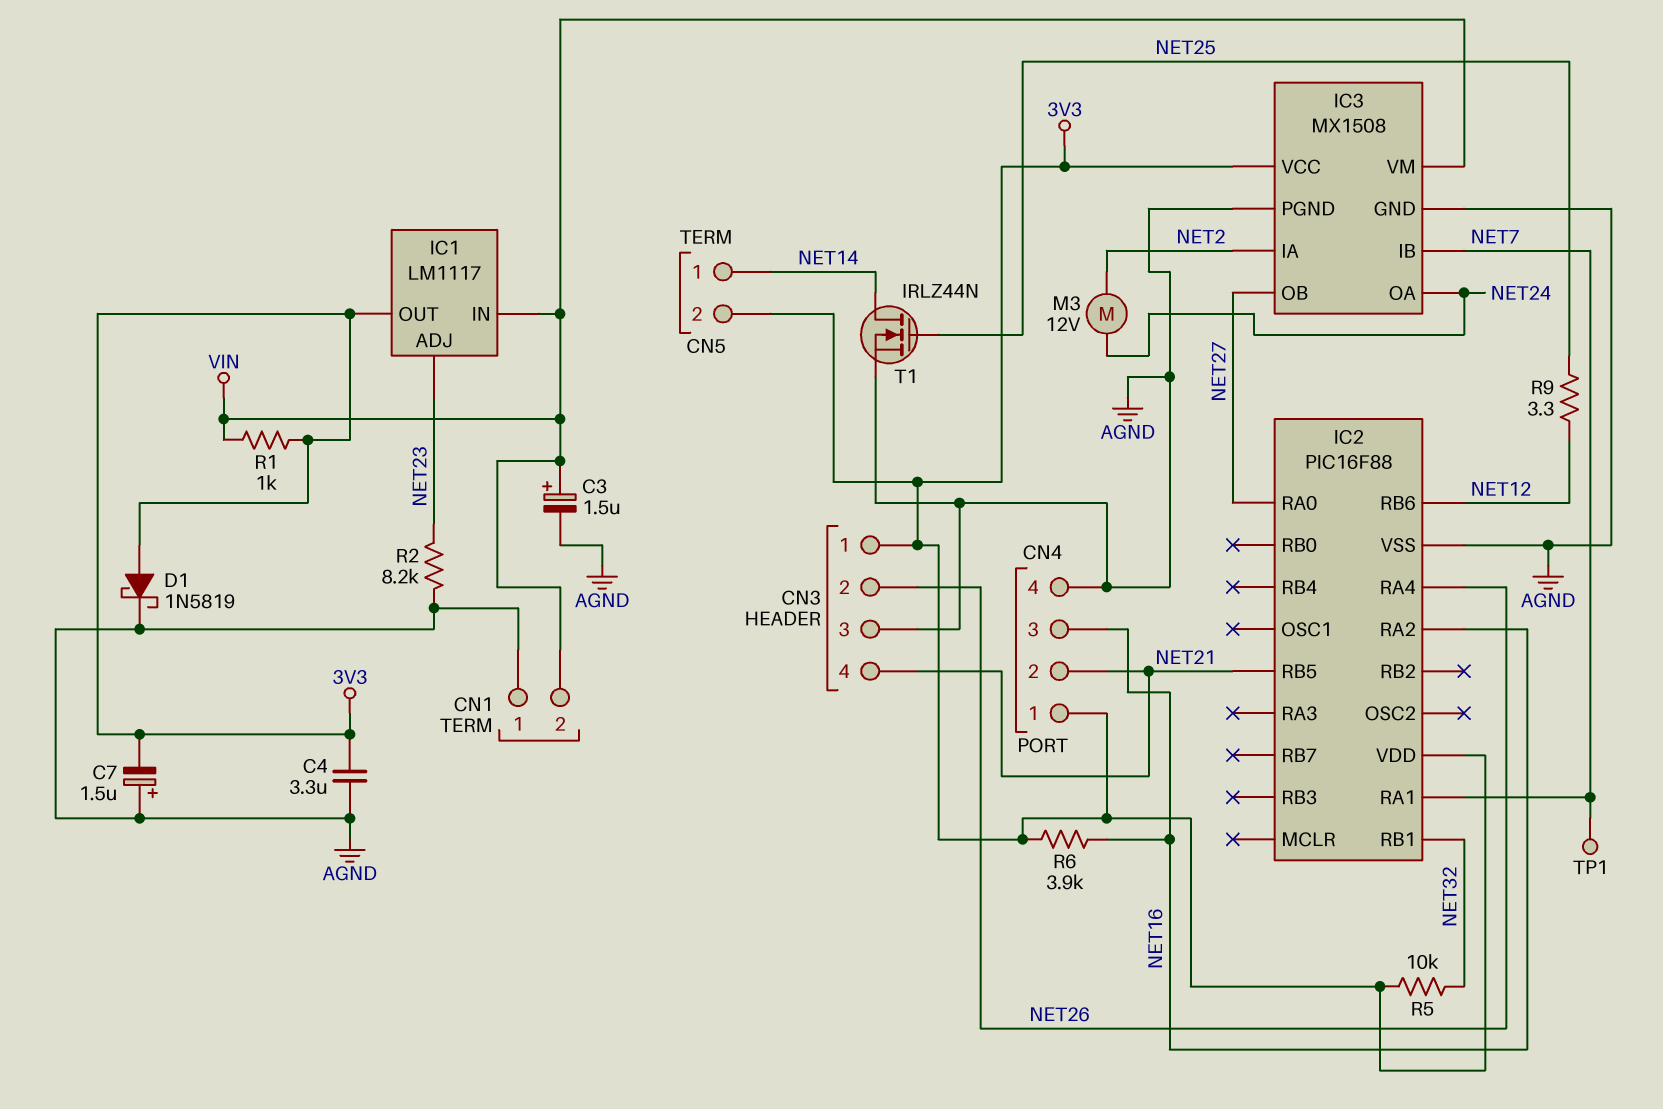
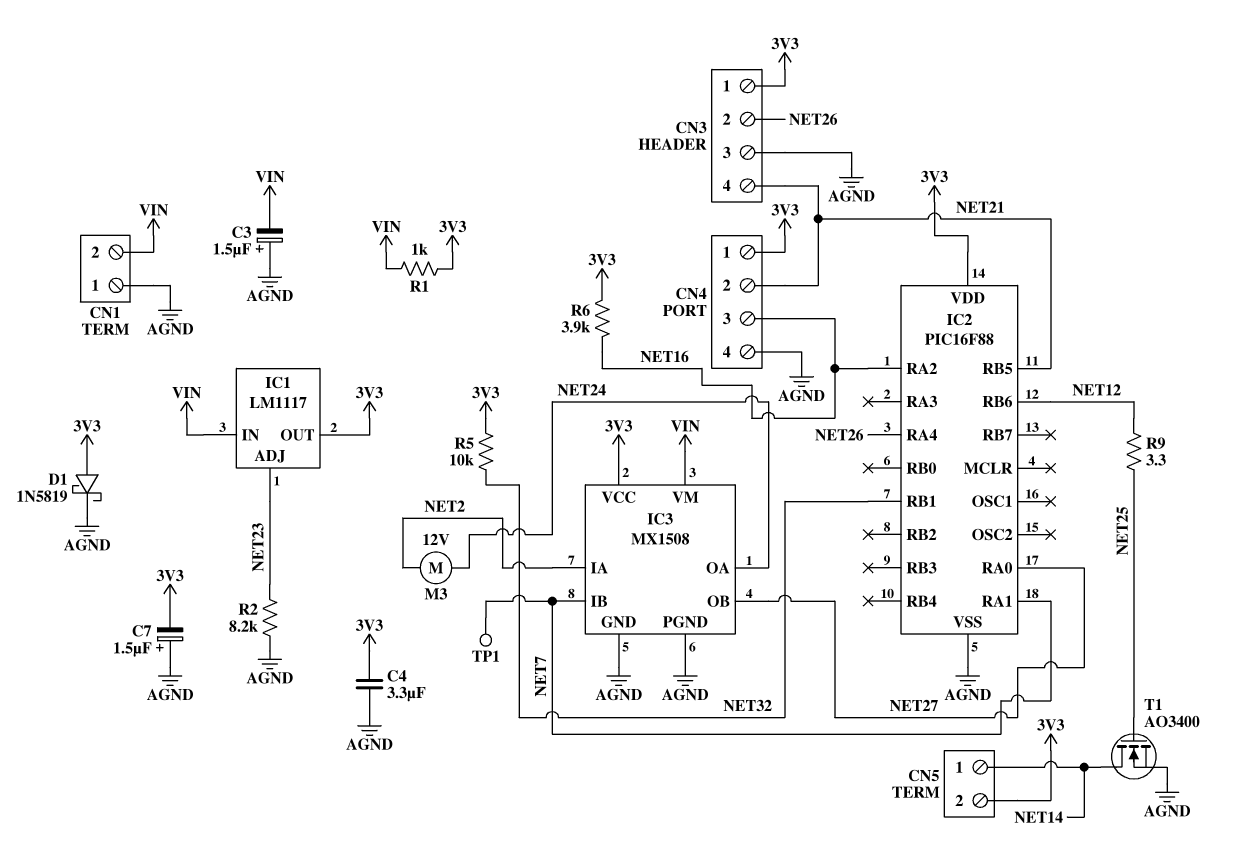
C3: 1.5uF (plus VIN, minus AGND) -> 1.5uF (plus AGND, minus VIN)
T1: NMOS IRLZ44N (G NET25, D NET14, S AGND) -> NMOS AO3400 (G NET25, D NET14, S AGND)

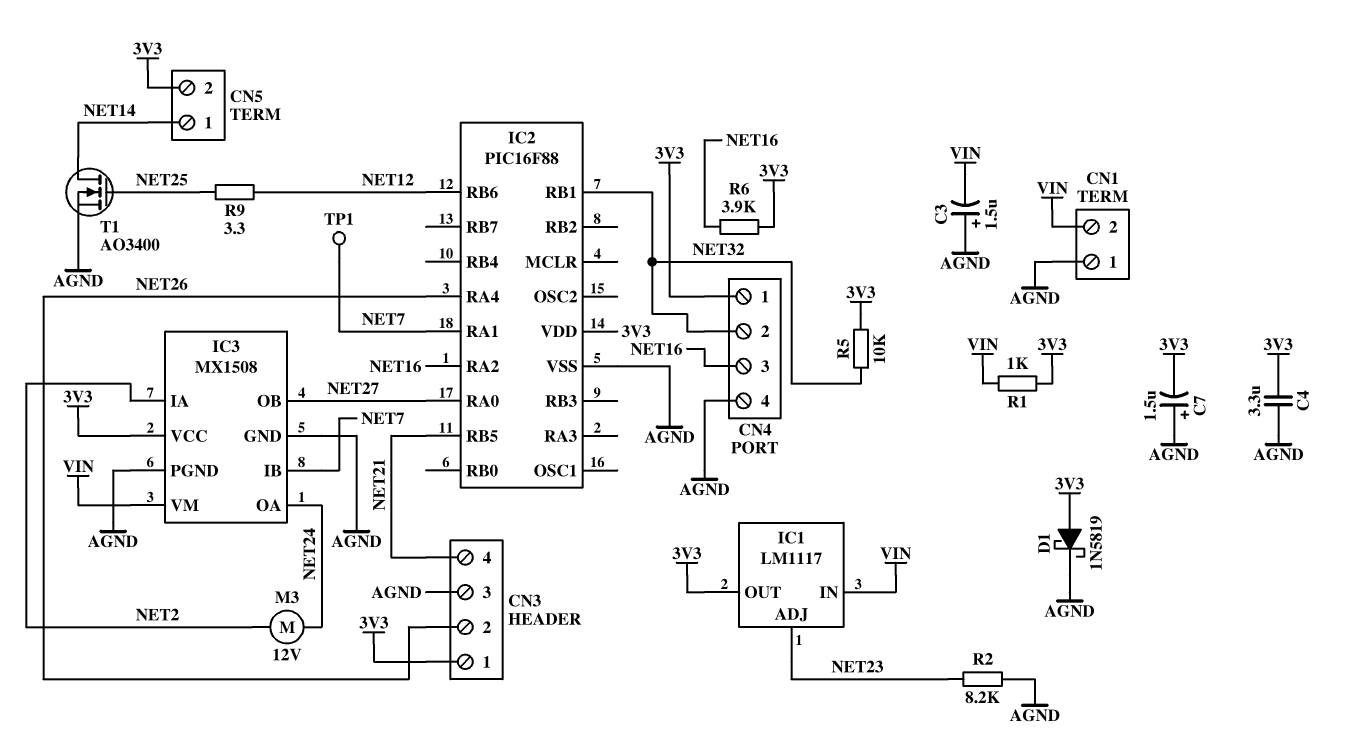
CN4 pin 2: NET21 -> NET32

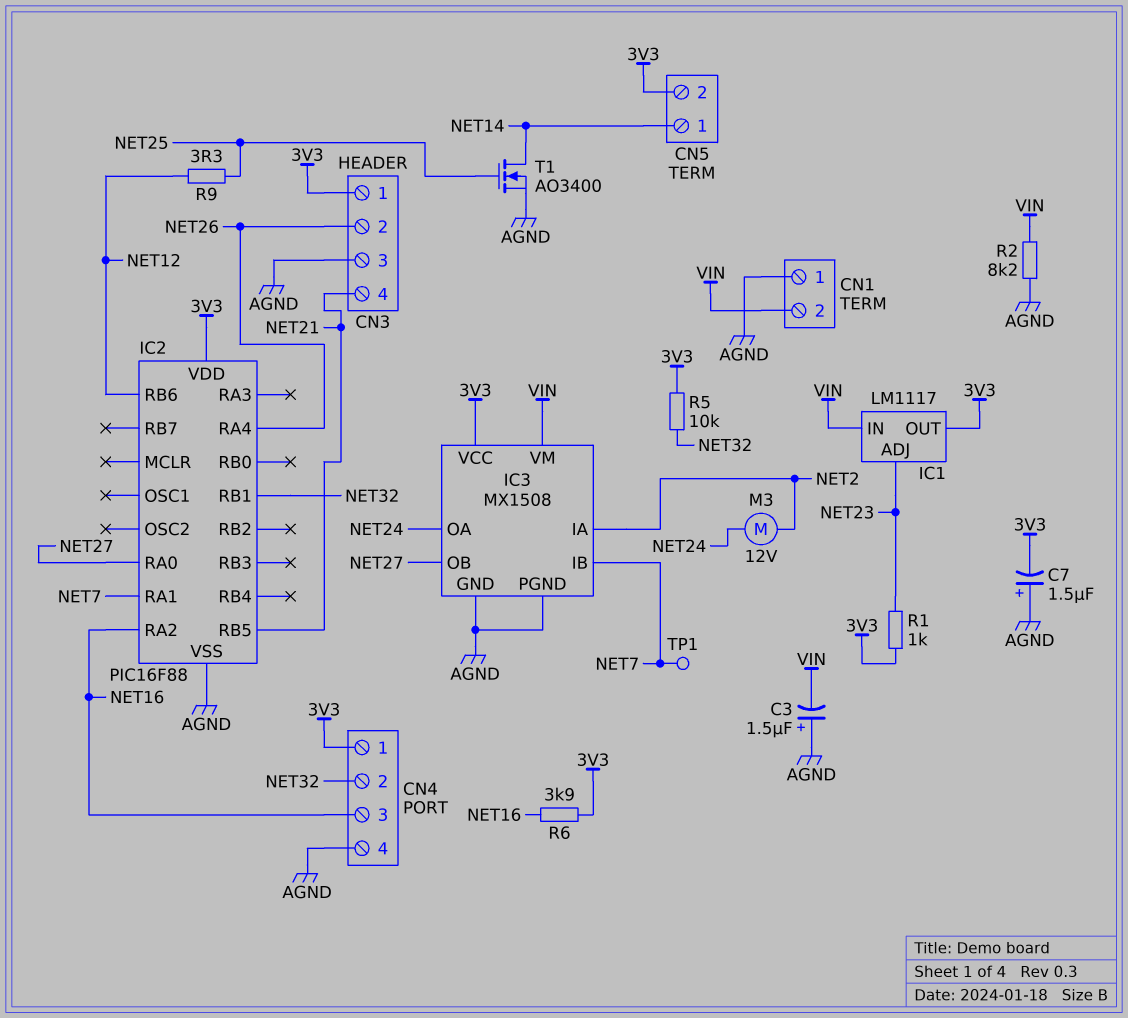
C4: 3.3uF (3V3, AGND) -> none
D1: schottky 1N5819 (A 3V3, K AGND) -> none
R1: 1k (3V3, VIN) -> 1k (3V3, NET23)
R2: 8.2k (AGND, NET23) -> 8.2k (AGND, VIN)

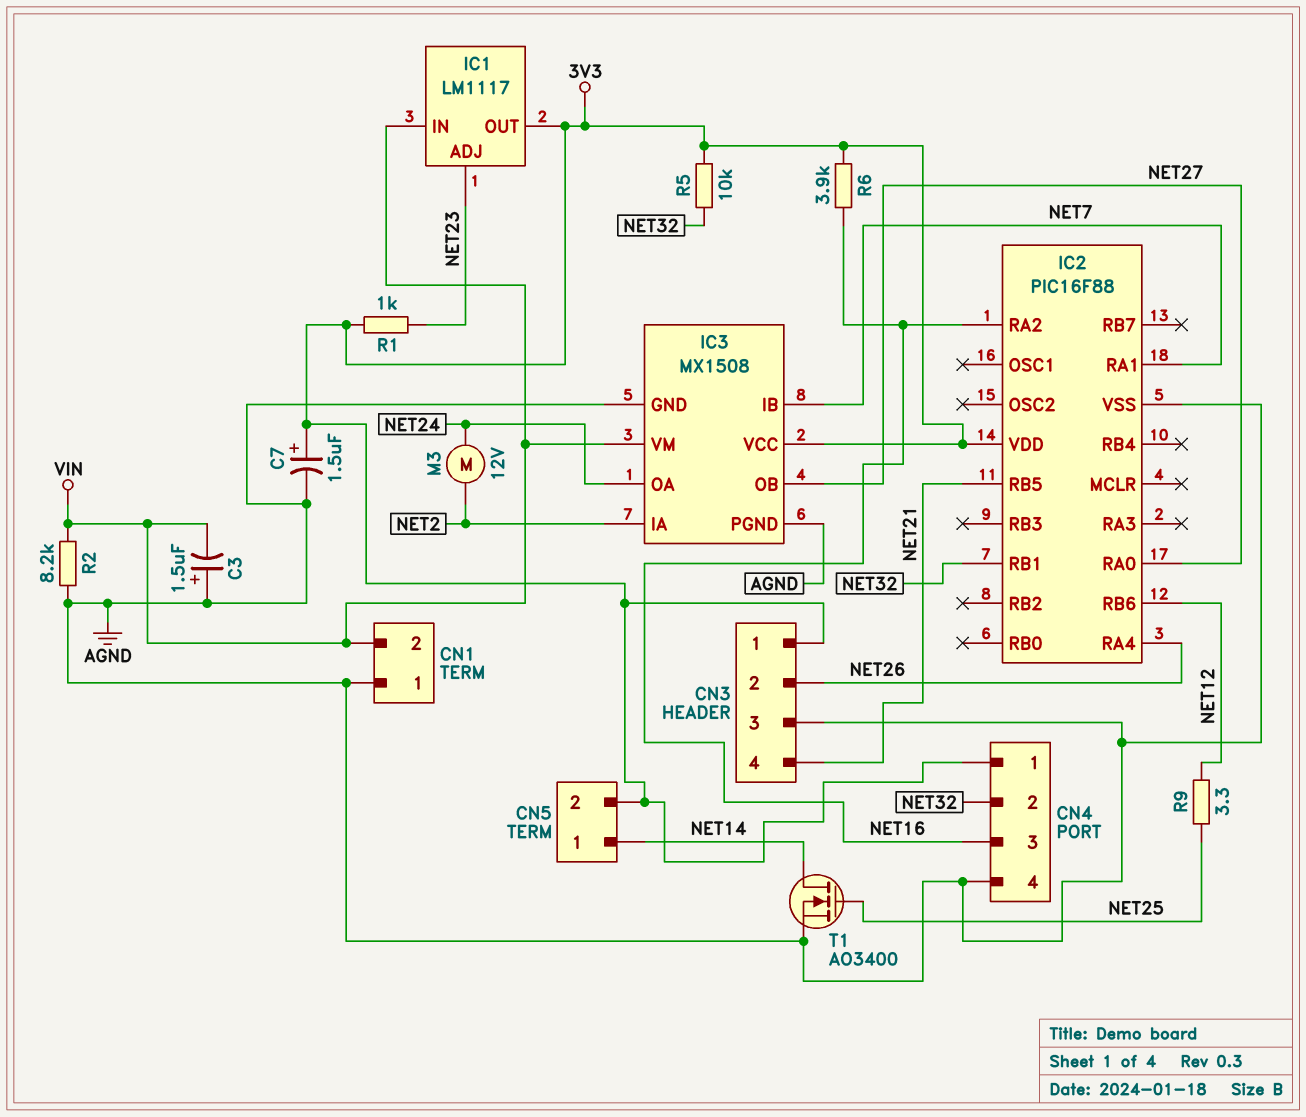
C7: 1.5uF (plus AGND, minus 3V3) -> 1.5uF (plus 3V3, minus AGND)
TP1: test point (NET7) -> none

